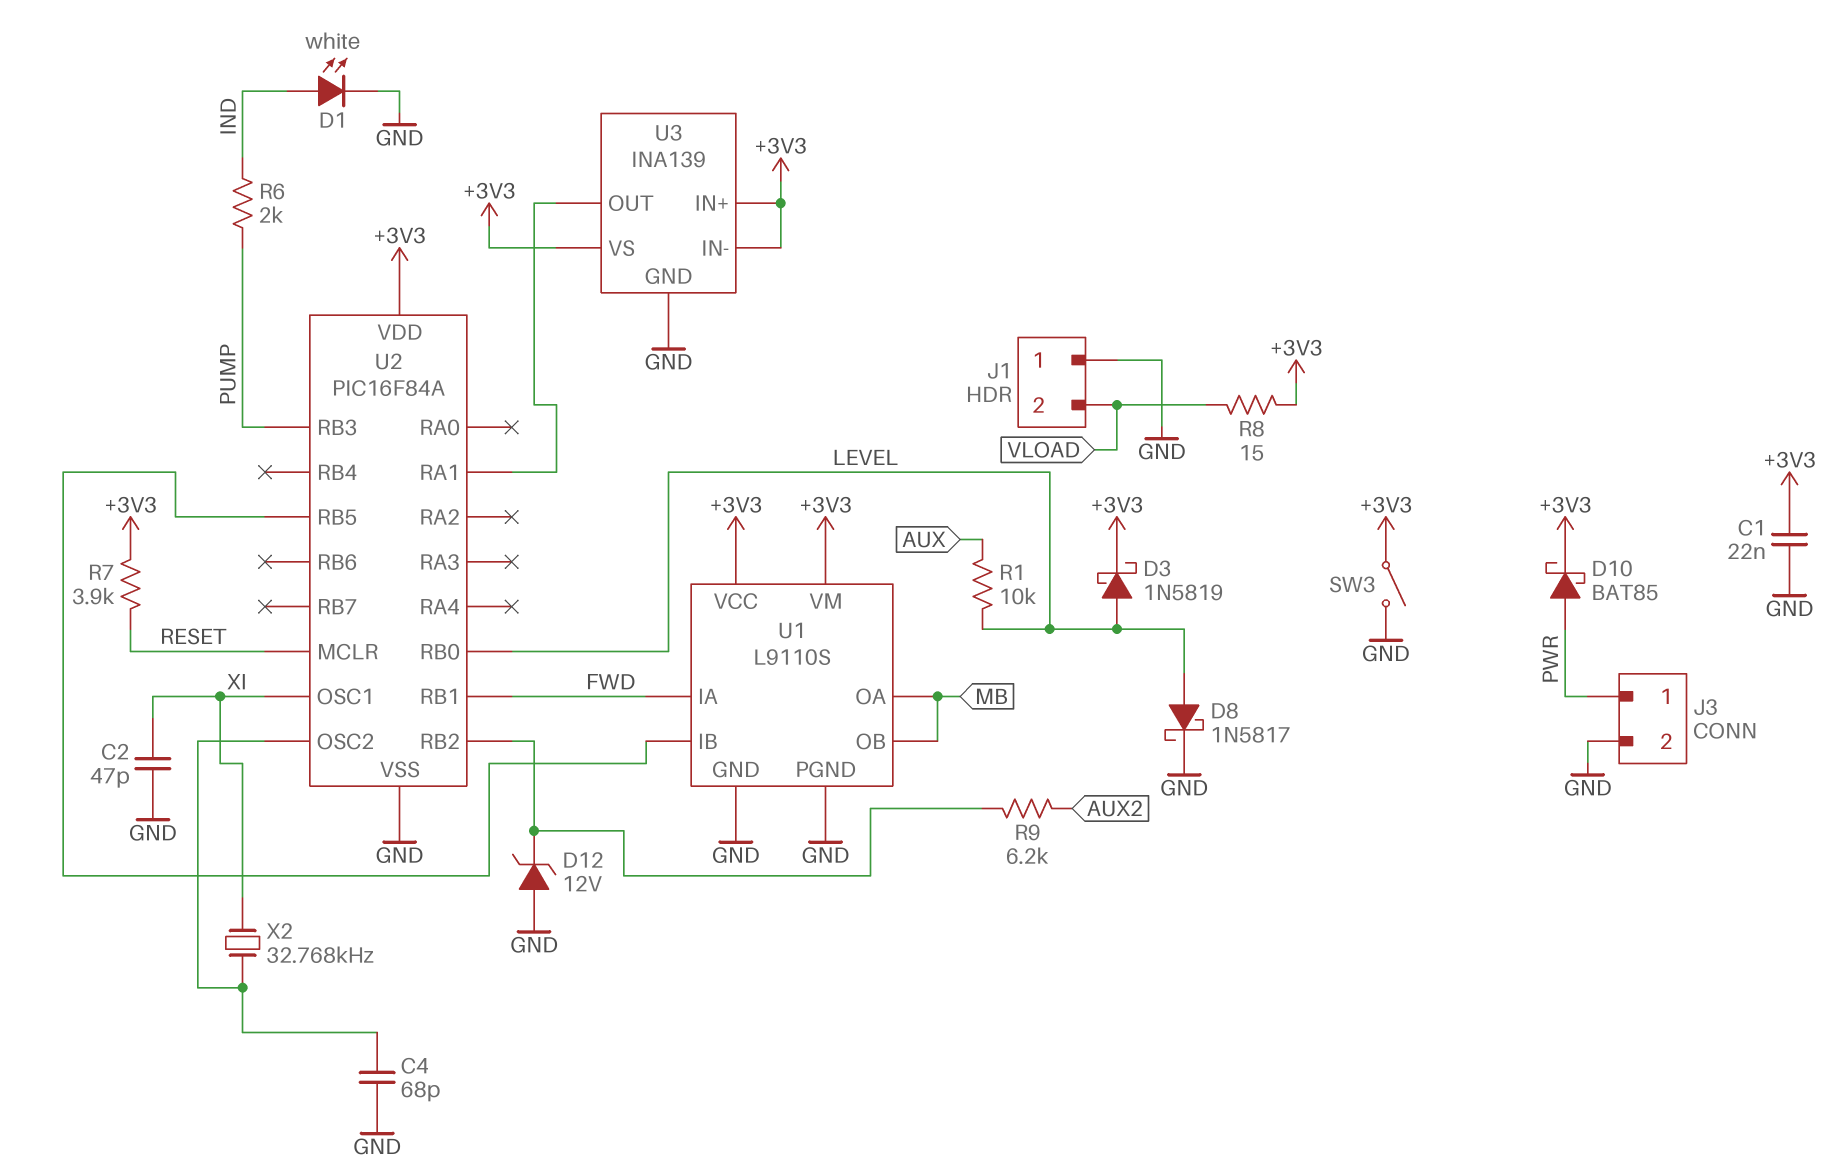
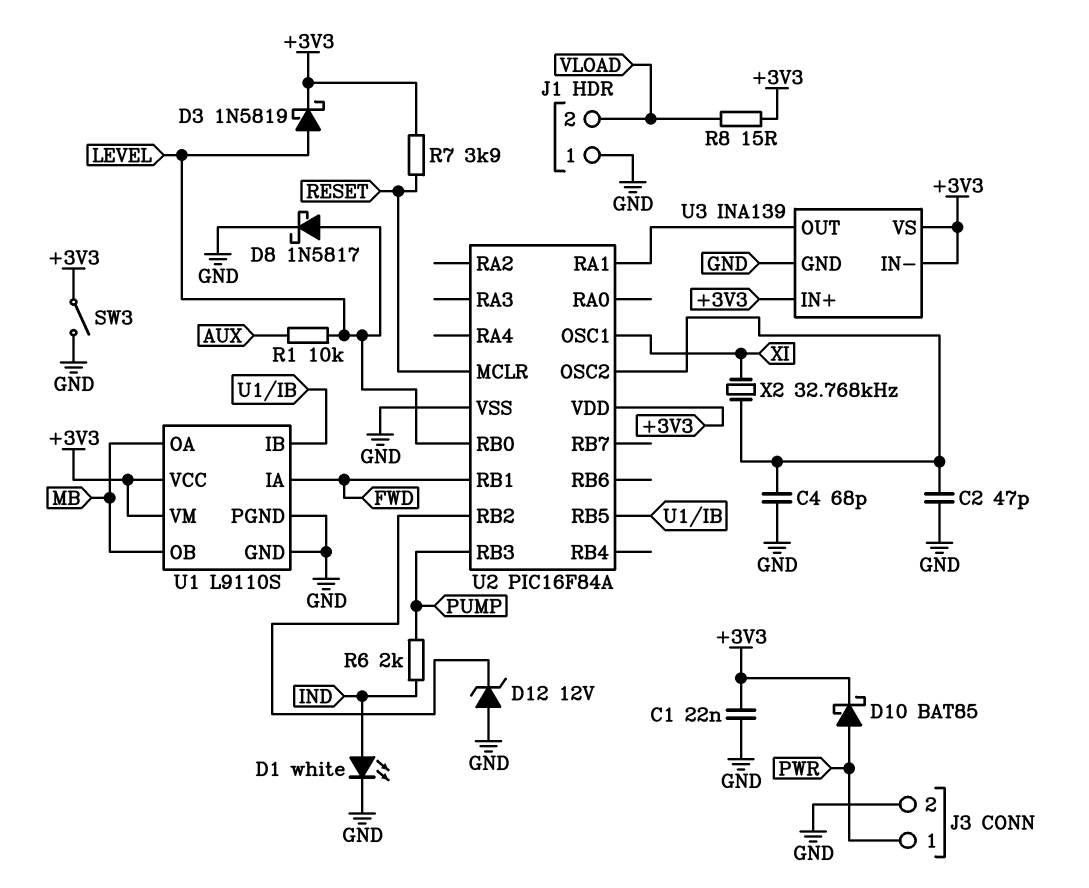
C2: 47pF (GND, XI) -> 47pF (GND, U2/OSC2)
R9: 6.2k (AUX2, U2/RB2) -> none

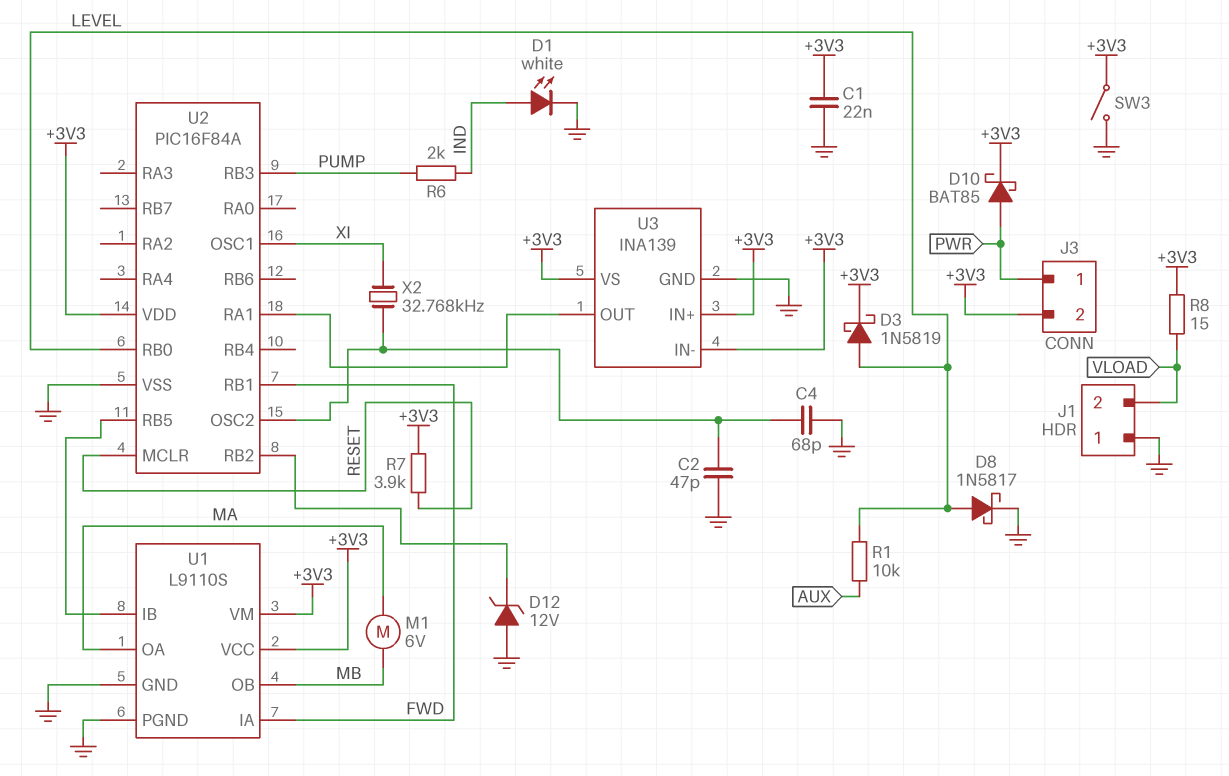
J3 pin 2: GND -> +3V3
M1: none -> motor 6V (MA, MB)
U1 pin OA: MB -> MA

